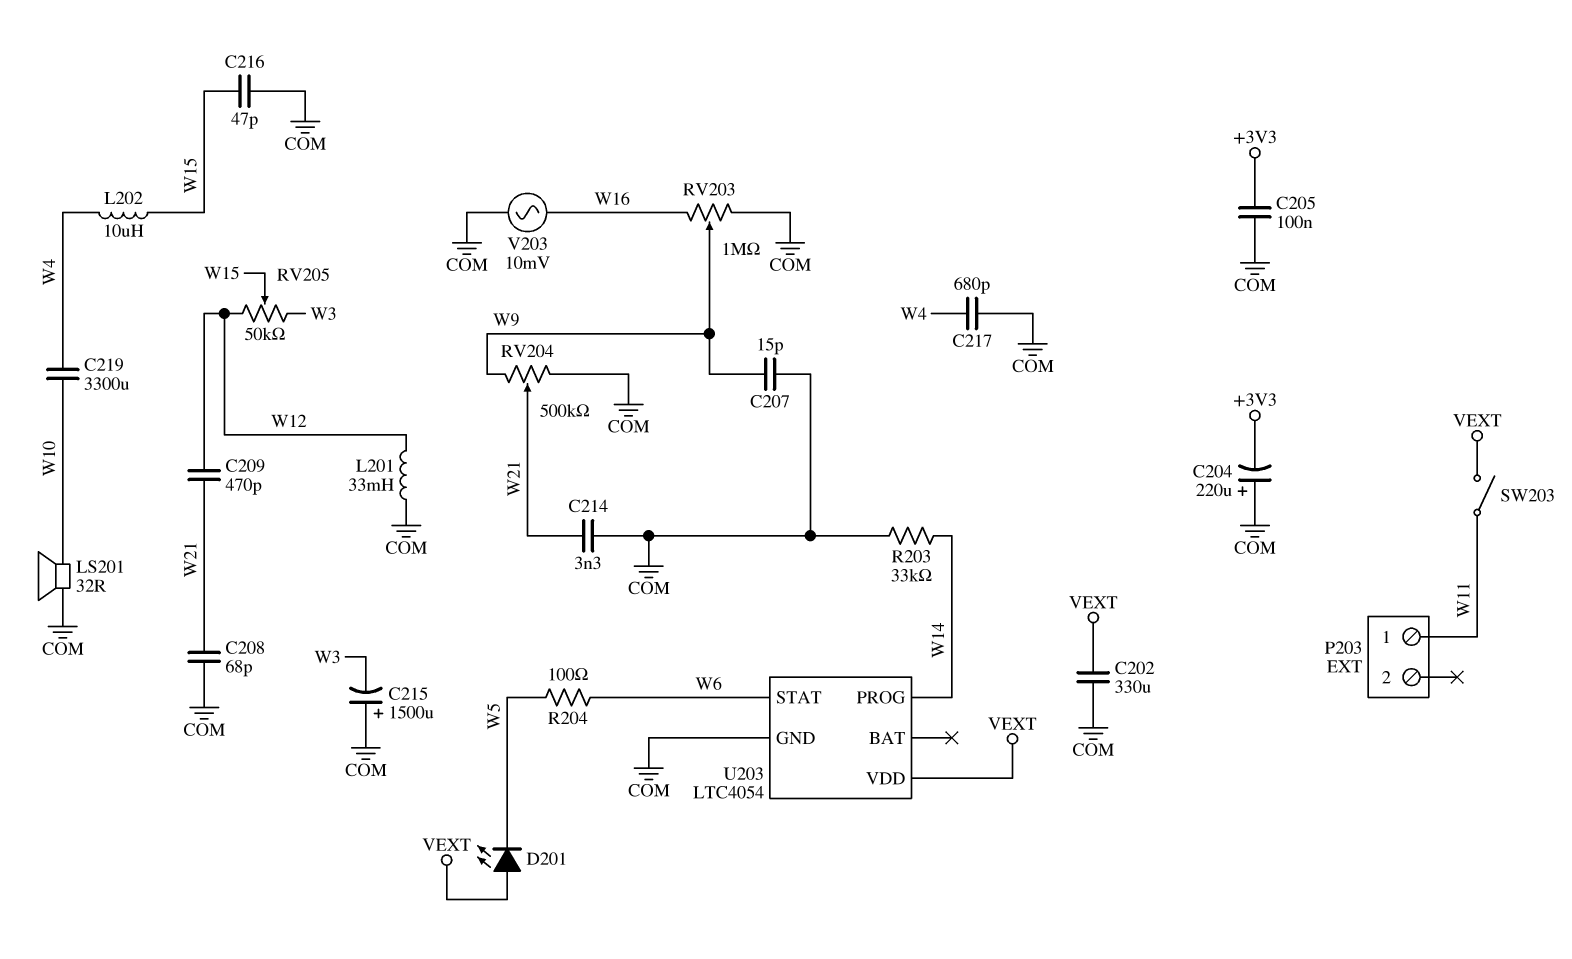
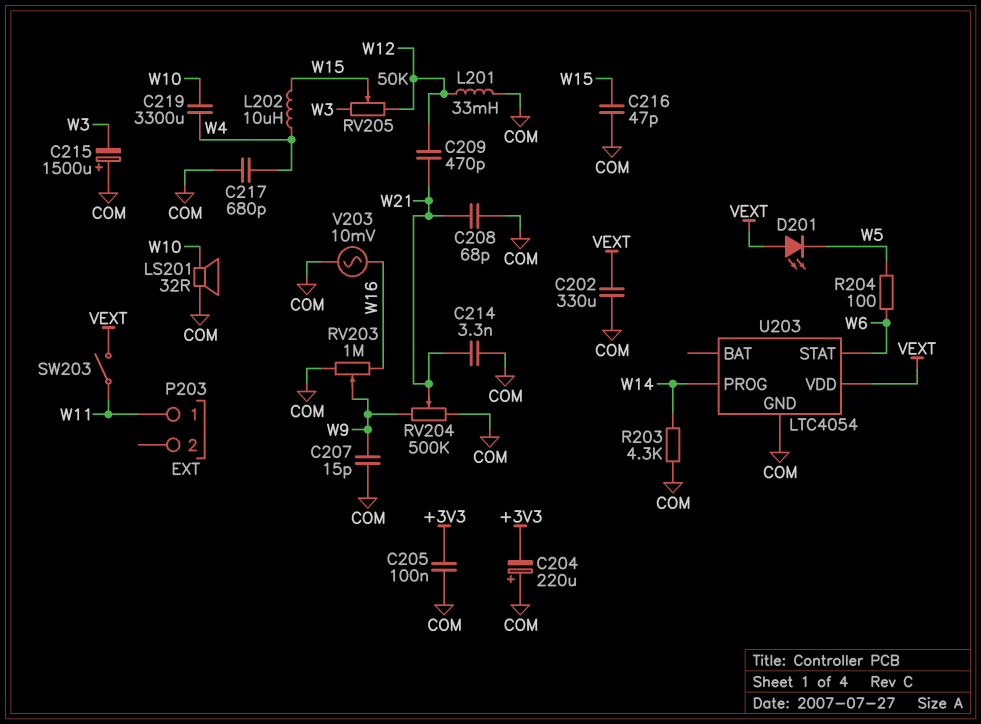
R203: 33k (COM, W14) -> 4.3k (COM, W14)

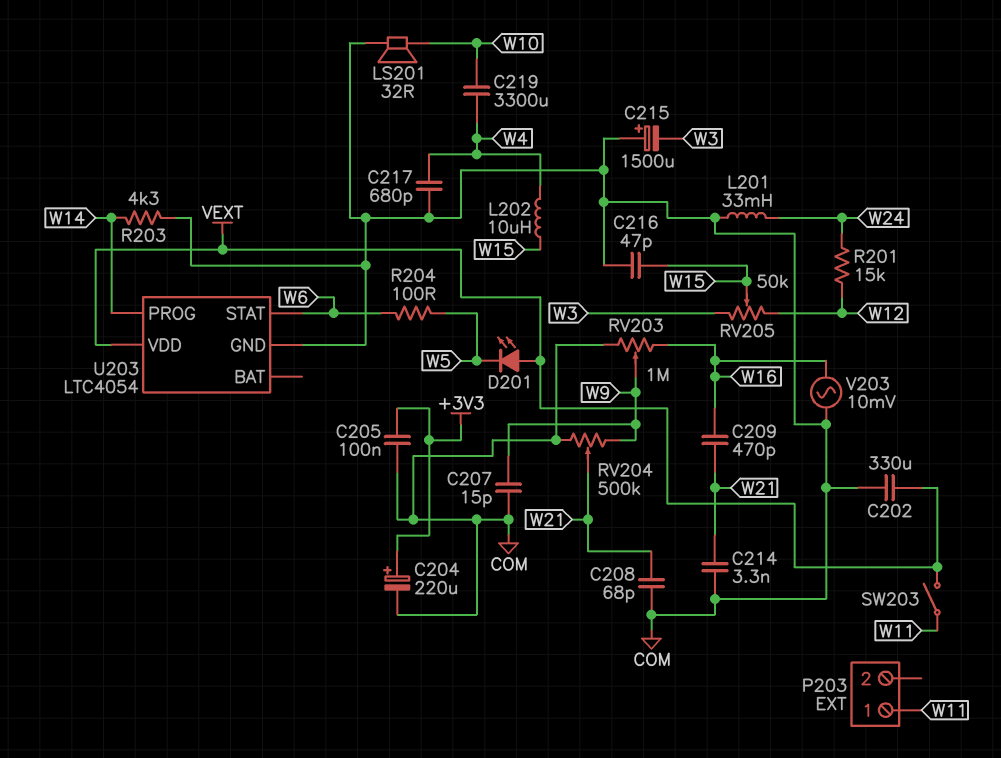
C204: 220uF (plus COM, minus +3V3) -> 220uF (plus +3V3, minus COM)
C209: 470pF (W12, W21) -> 470pF (W16, W21)
L201: 33mH (COM, W12) -> 33mH (COM, W24)
R201: none -> 15k (W12, W24)

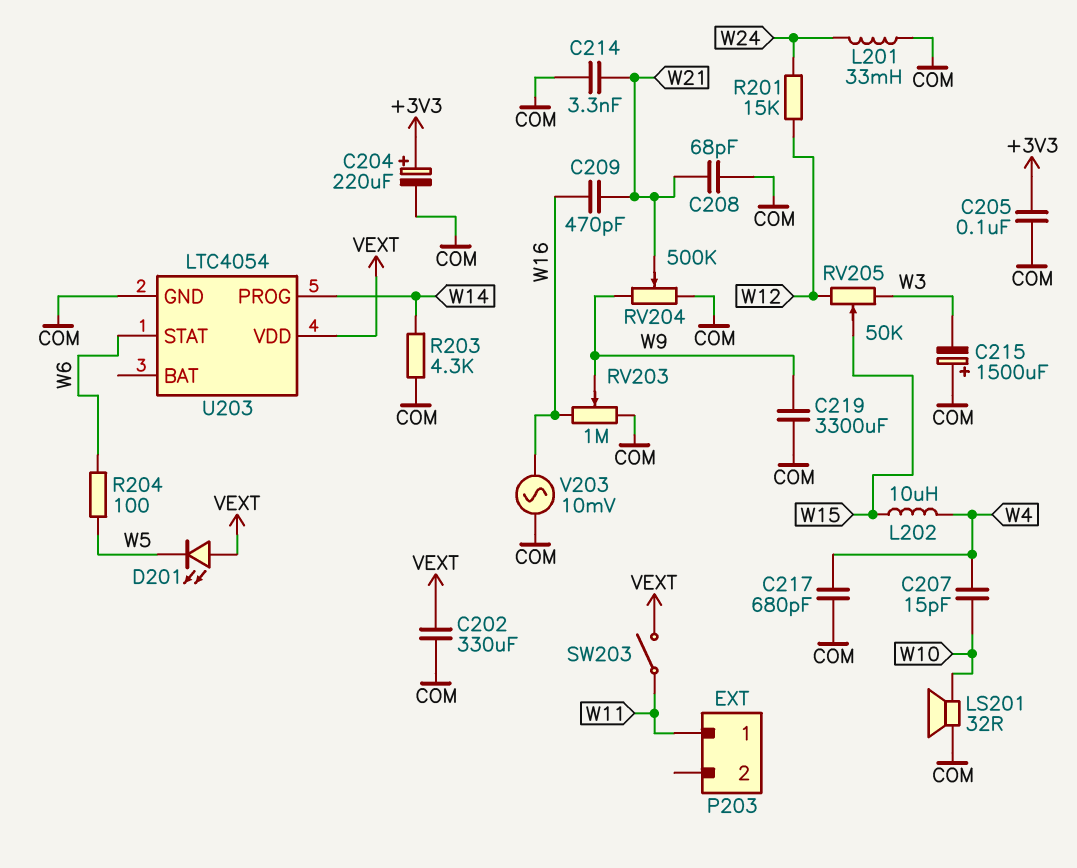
C207: 15pF (COM, W9) -> 15pF (W4, W10)
C216: 47pF (COM, W15) -> none
C219: 3300uF (W4, W10) -> 3300uF (COM, W9)

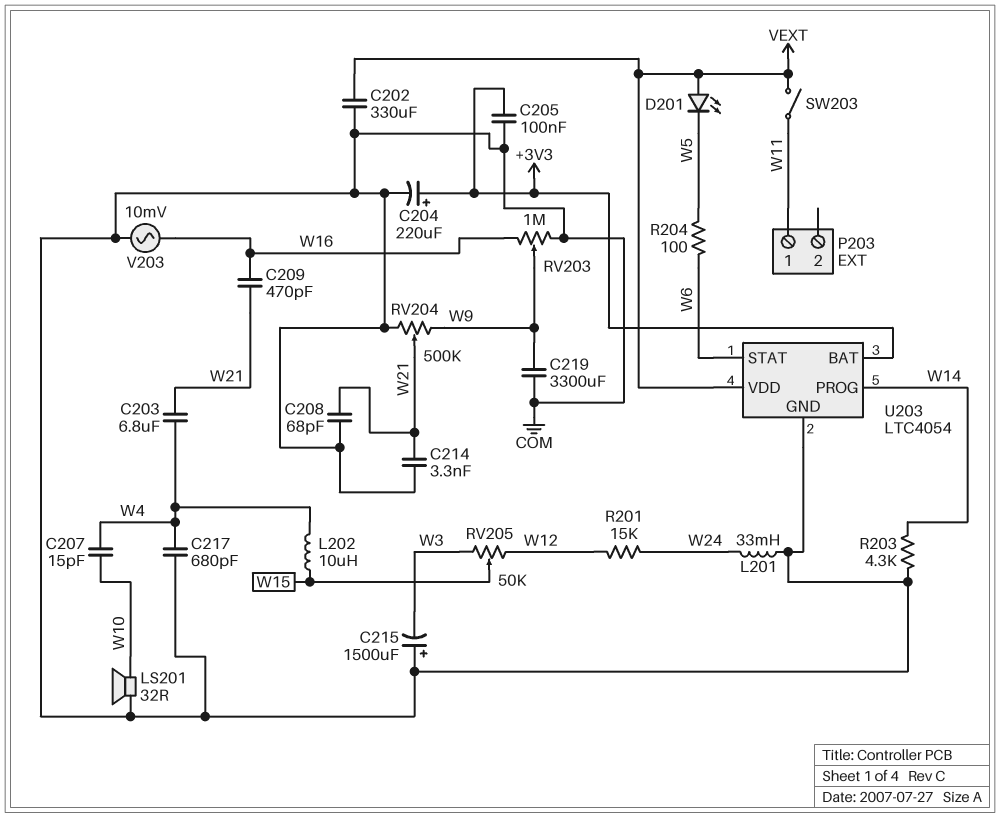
C203: none -> 6.8uF (W4, W21)
U203 pin BAT: none -> +3V3

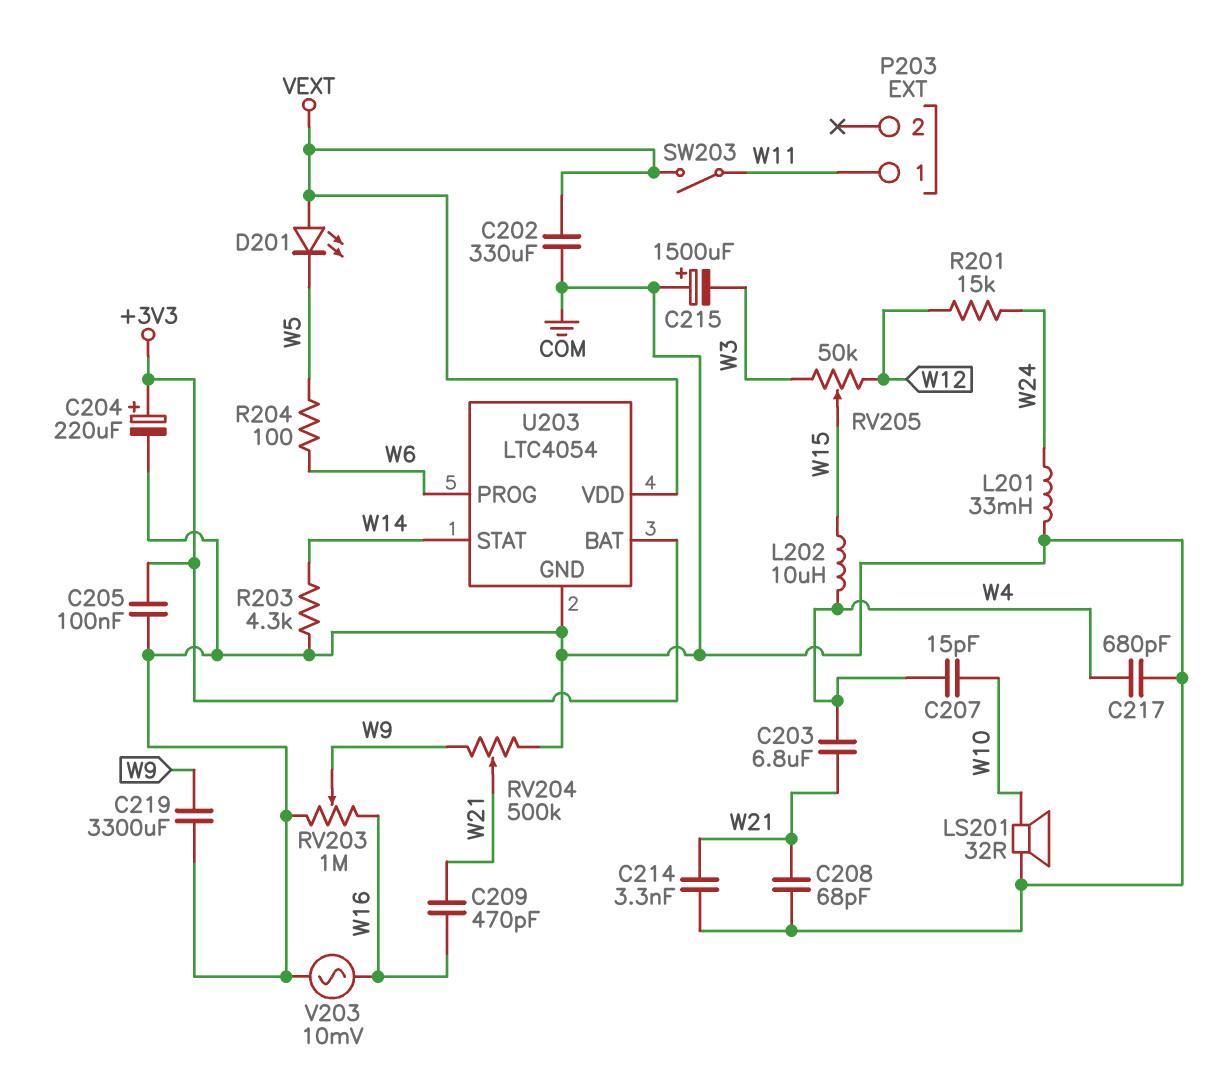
U203 pin PROG: W14 -> W6
U203 pin STAT: W6 -> W14

